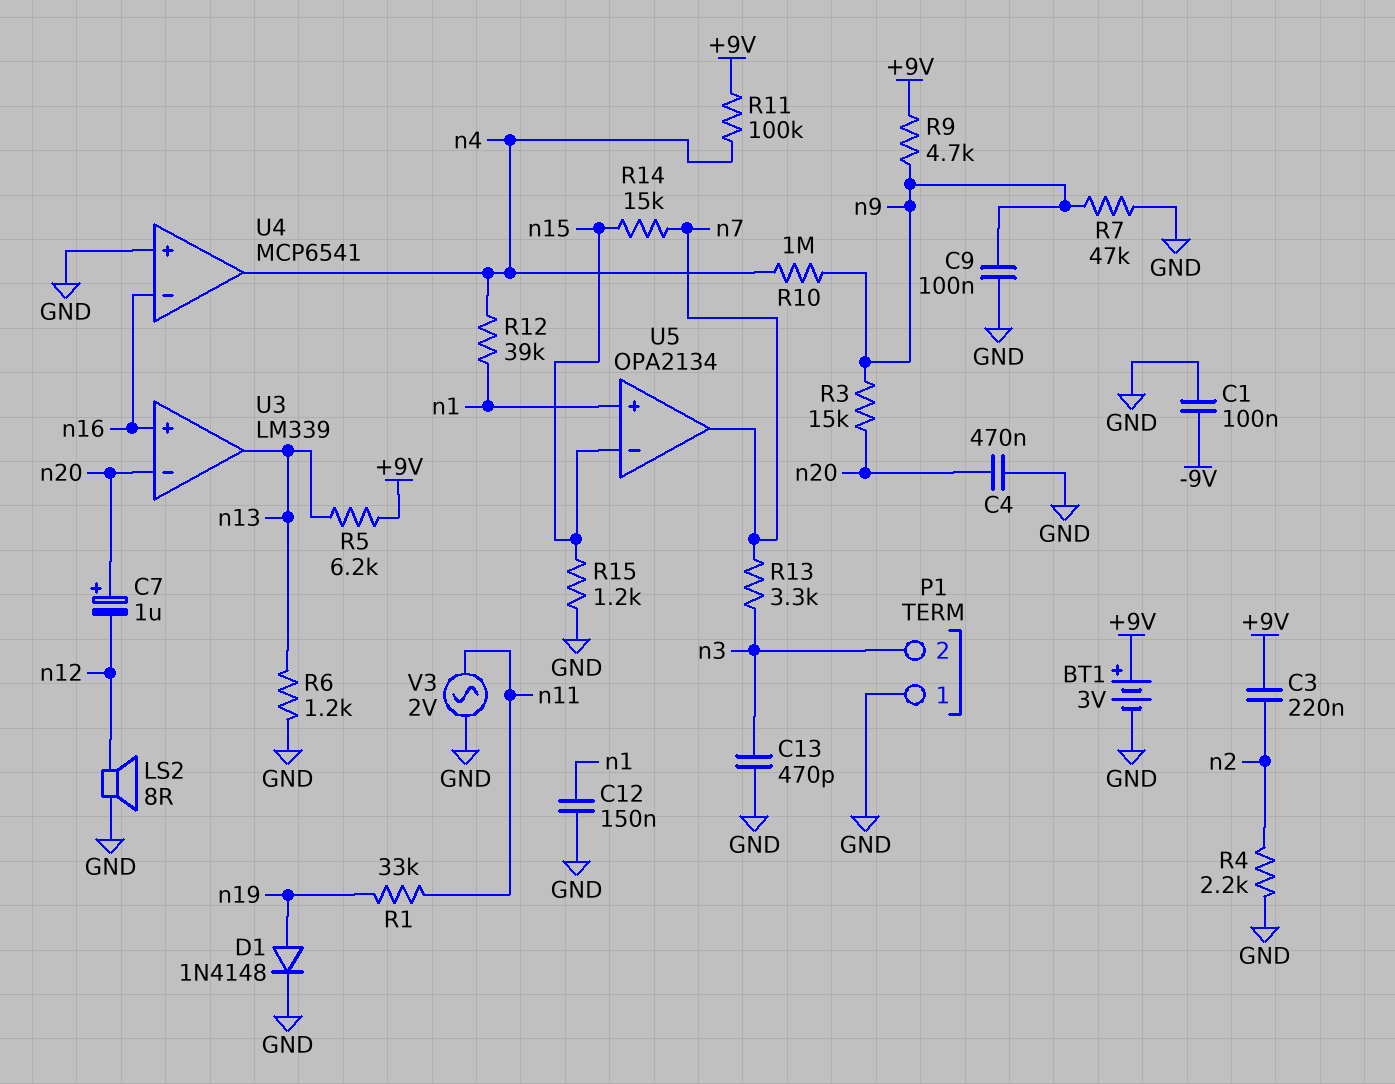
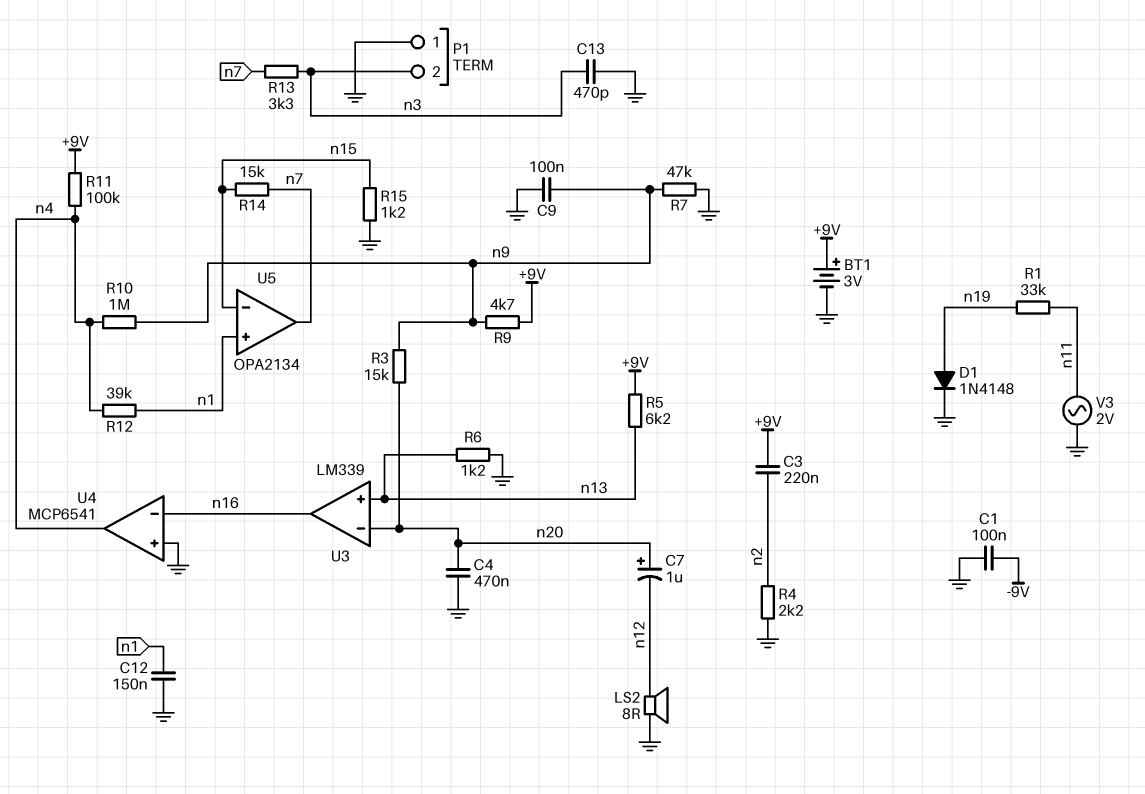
U3 pin in+: n16 -> n13
U3 pin out: n13 -> n16

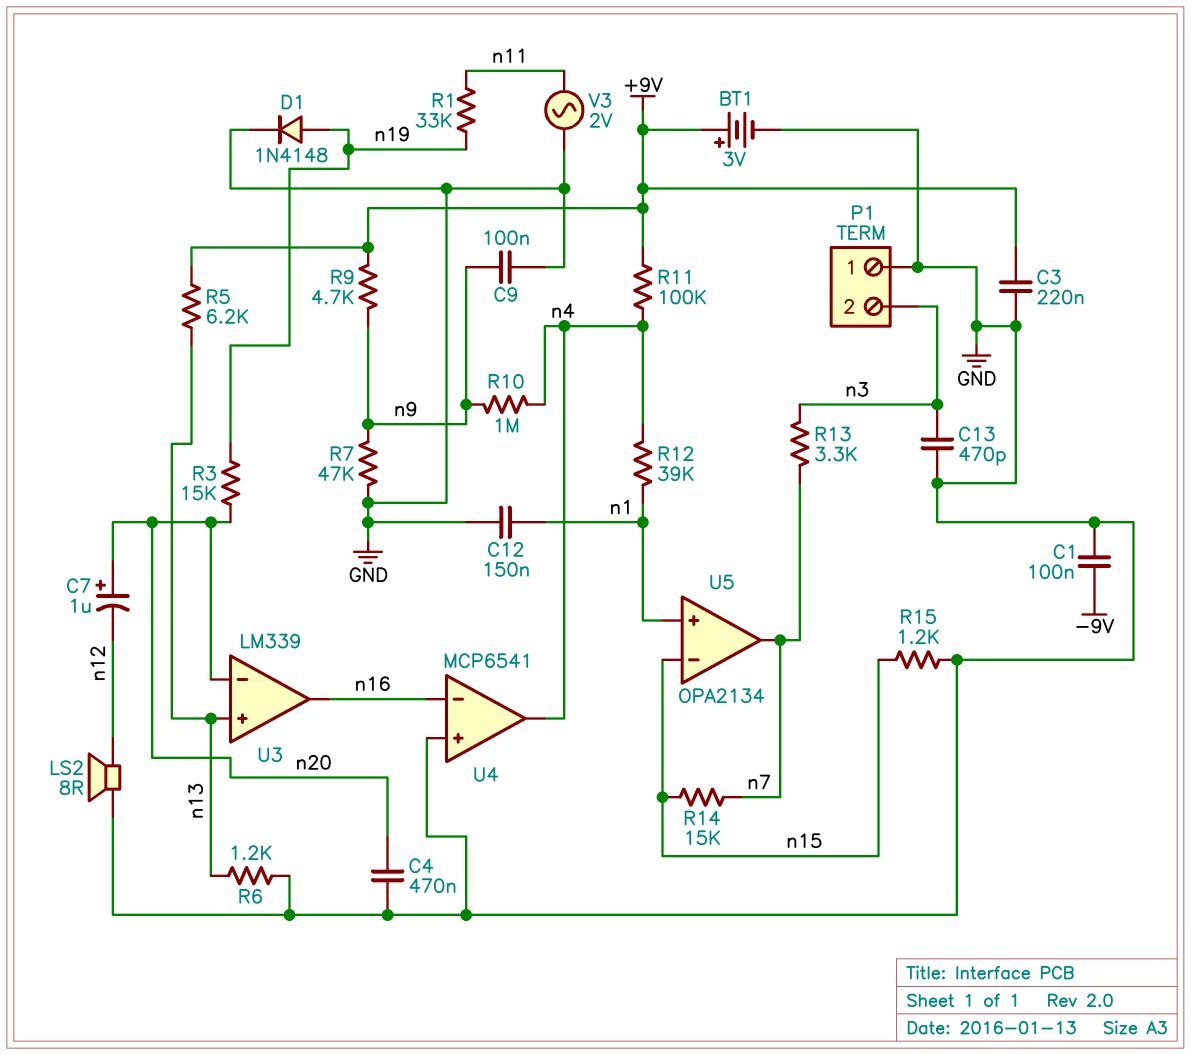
C3: 220nF (+9V, n2) -> 220nF (+9V, GND)
R3: 15k (n9, n20) -> 15k (n19, n20)
R4: 2.2k (GND, n2) -> none

